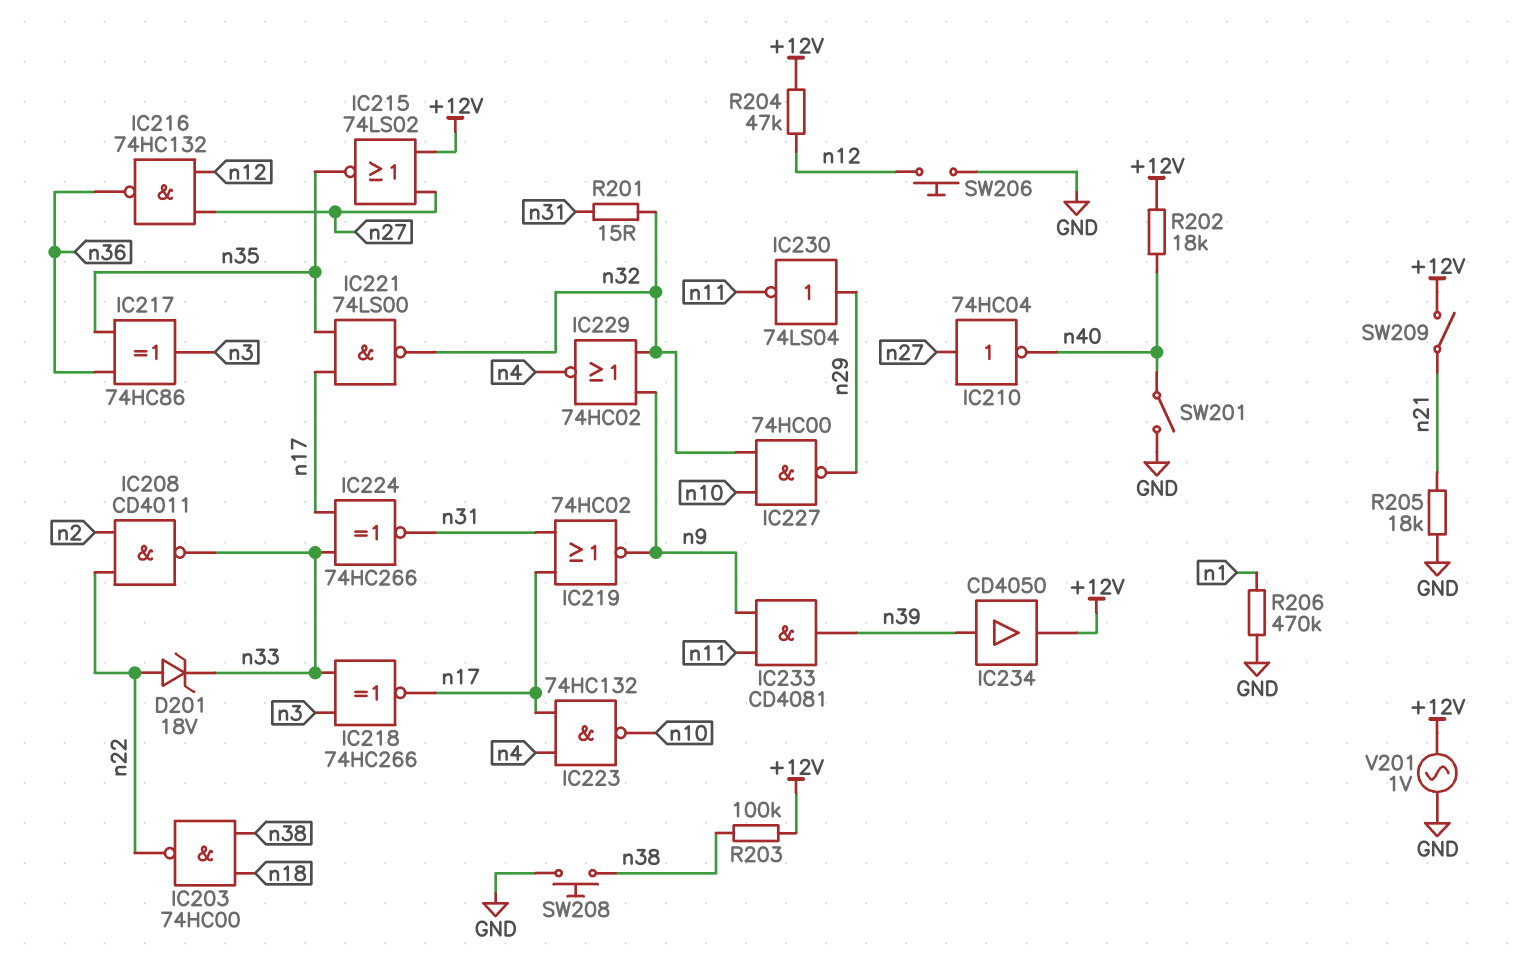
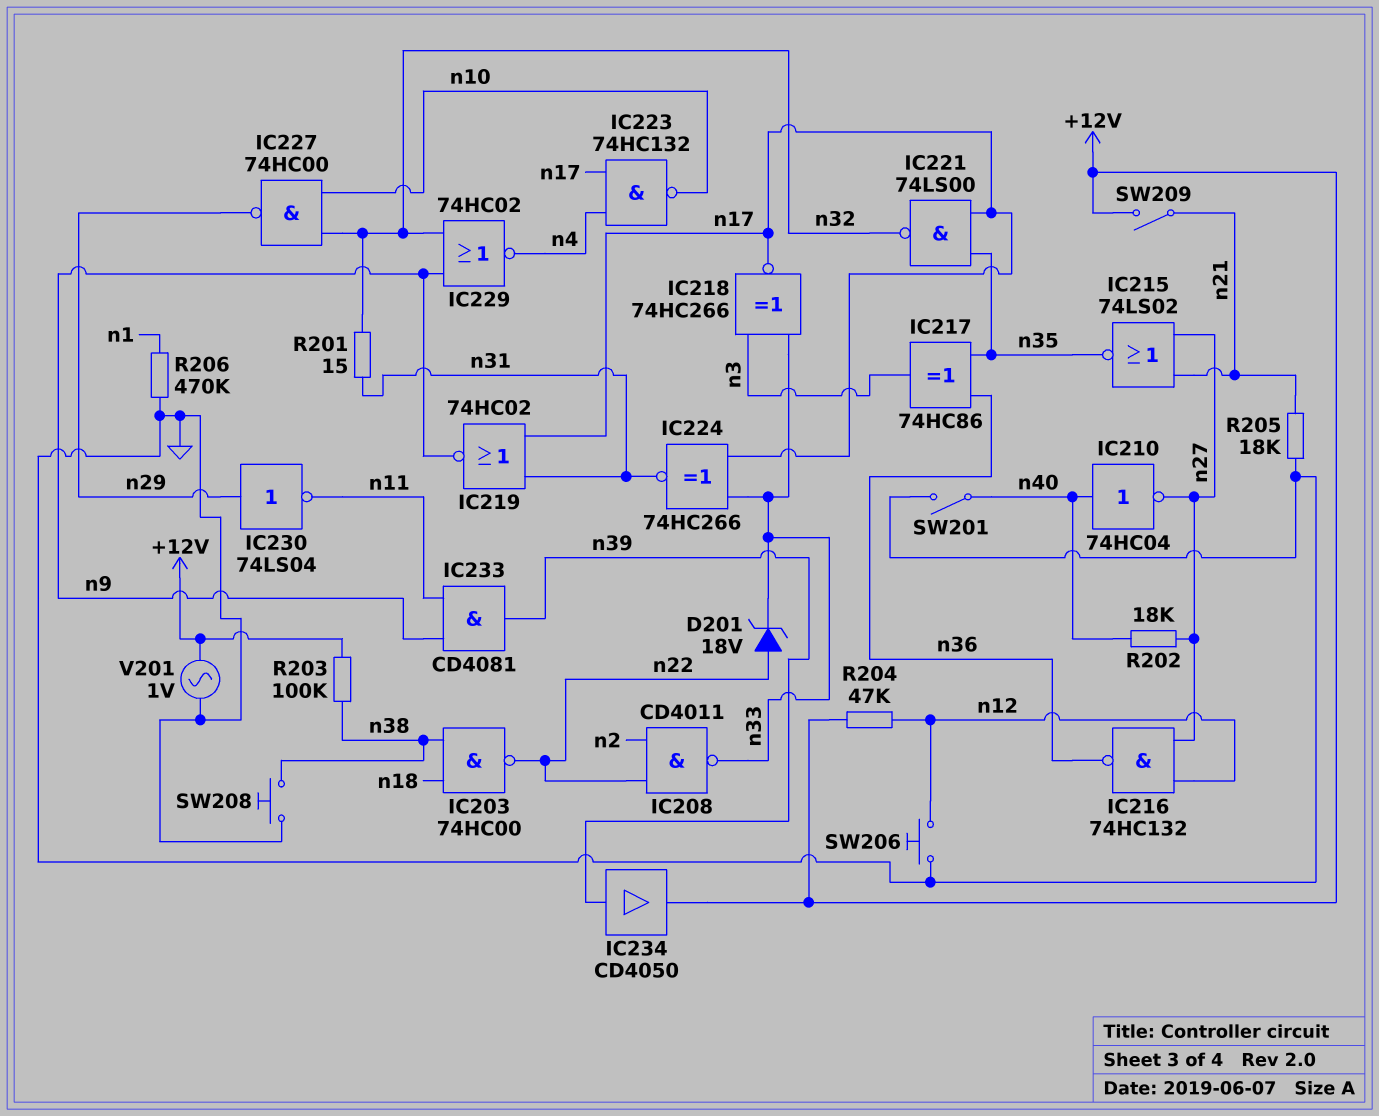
IC210: NOT 74HC04 (in n27, out n40) -> NOT 74HC04 (in n40, out n27)
IC215: NOR 74LS02 (in +12V, in n27, out n35) -> NOR 74LS02 (in n21, in n27, out n35)
R202: 18k (+12V, n40) -> 18k (n27, n40)

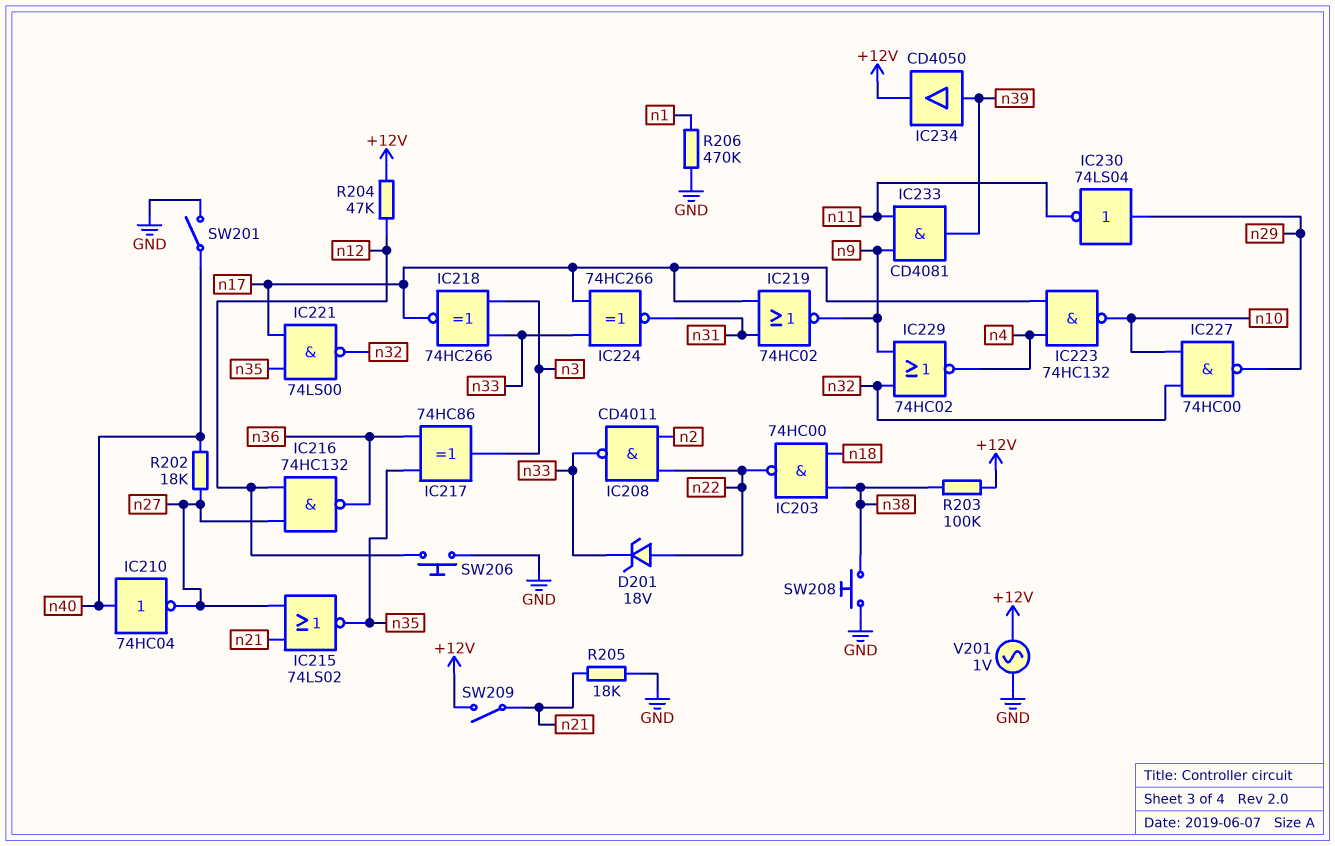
R201: 15 (n31, n32) -> none

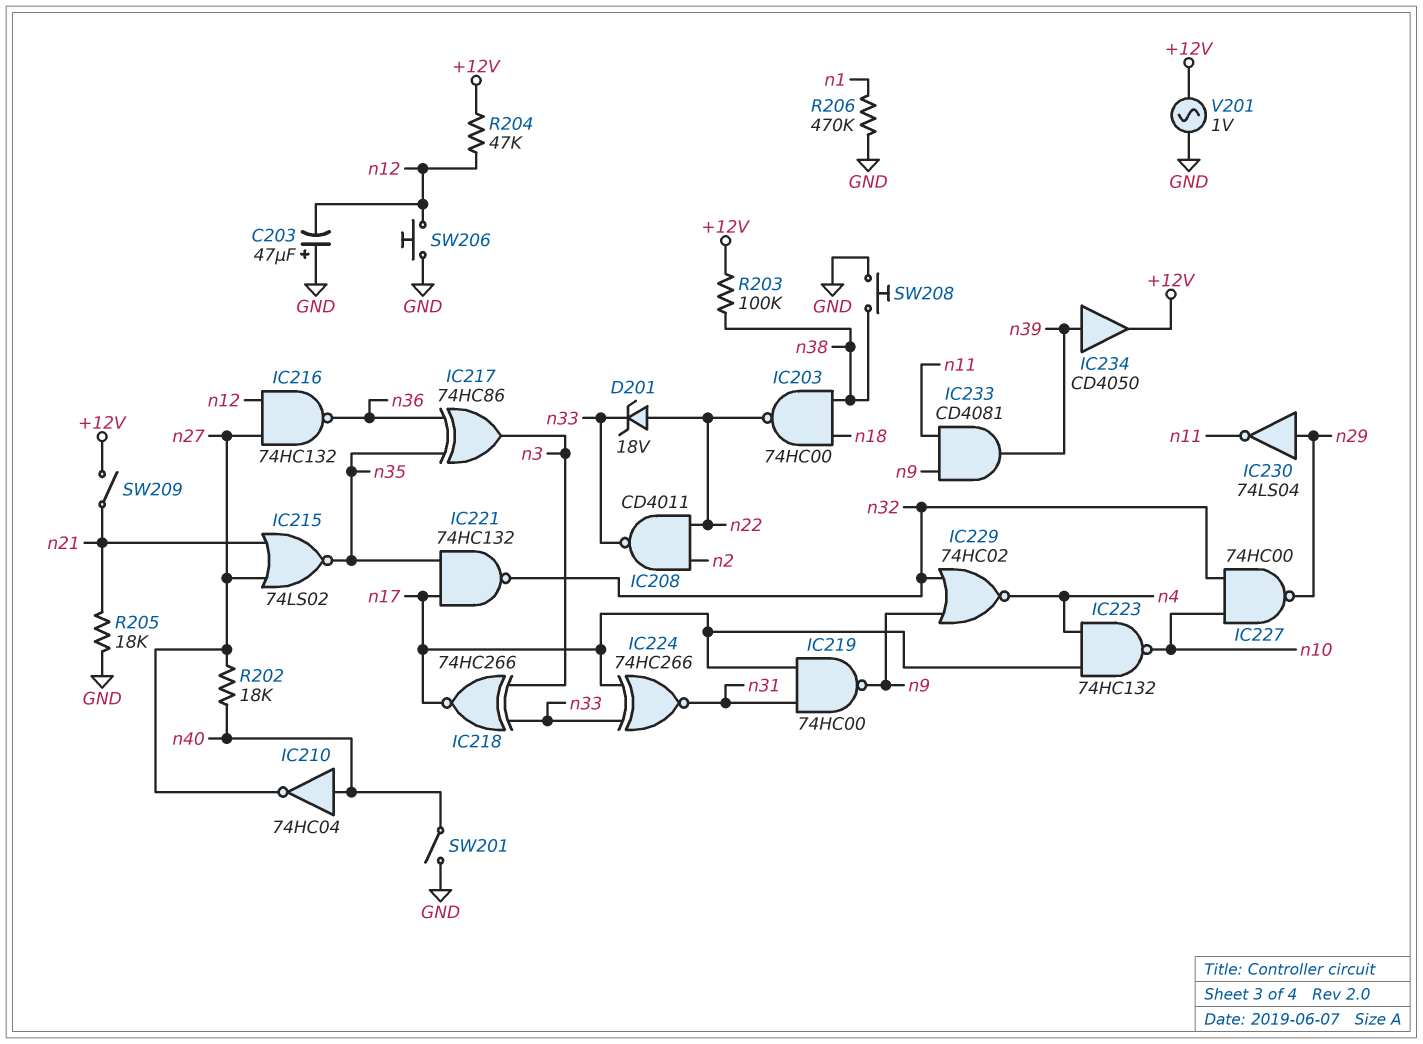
C203: none -> 47uF (plus GND, minus n12)
IC219: NOR 74HC02 (in n17, in n31, out n9) -> NAND 74HC00 (in n17, in n31, out n9)
IC221: NAND 74LS00 (in n17, in n35, out n32) -> NAND 74HC132 (in n17, in n35, out n32)

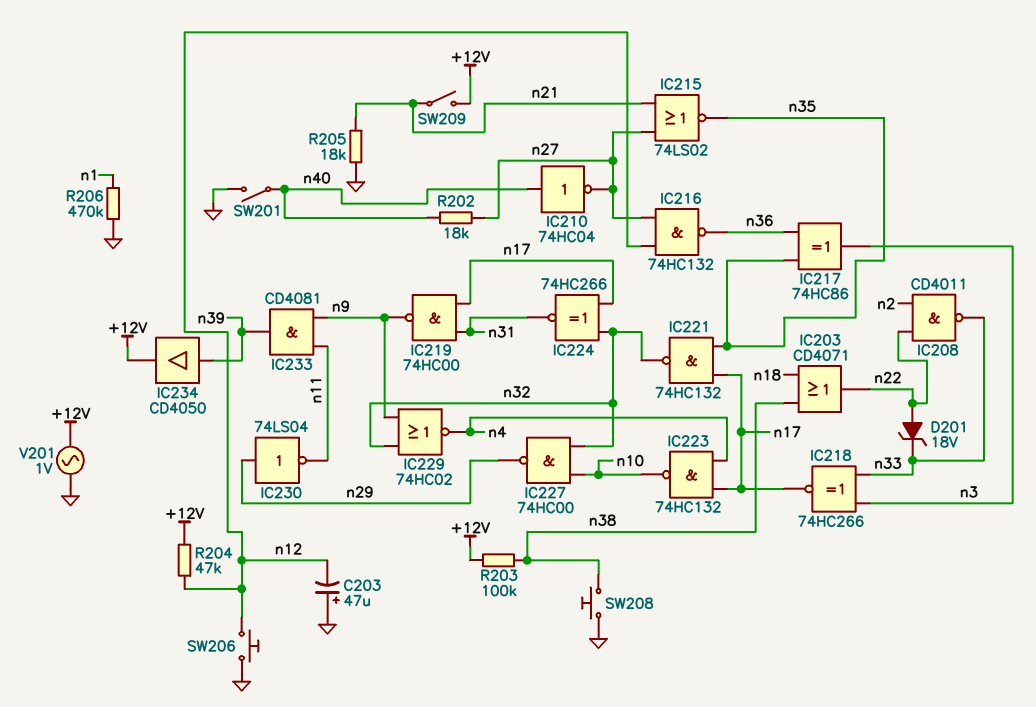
IC203: NAND 74HC00 (in n18, in n38, out n22) -> OR CD4071 (in n18, in n38, out n22)
IC224: XNOR 74HC266 (in n17, in n33, out n31) -> XNOR 74HC266 (in n17, in n32, out n31)

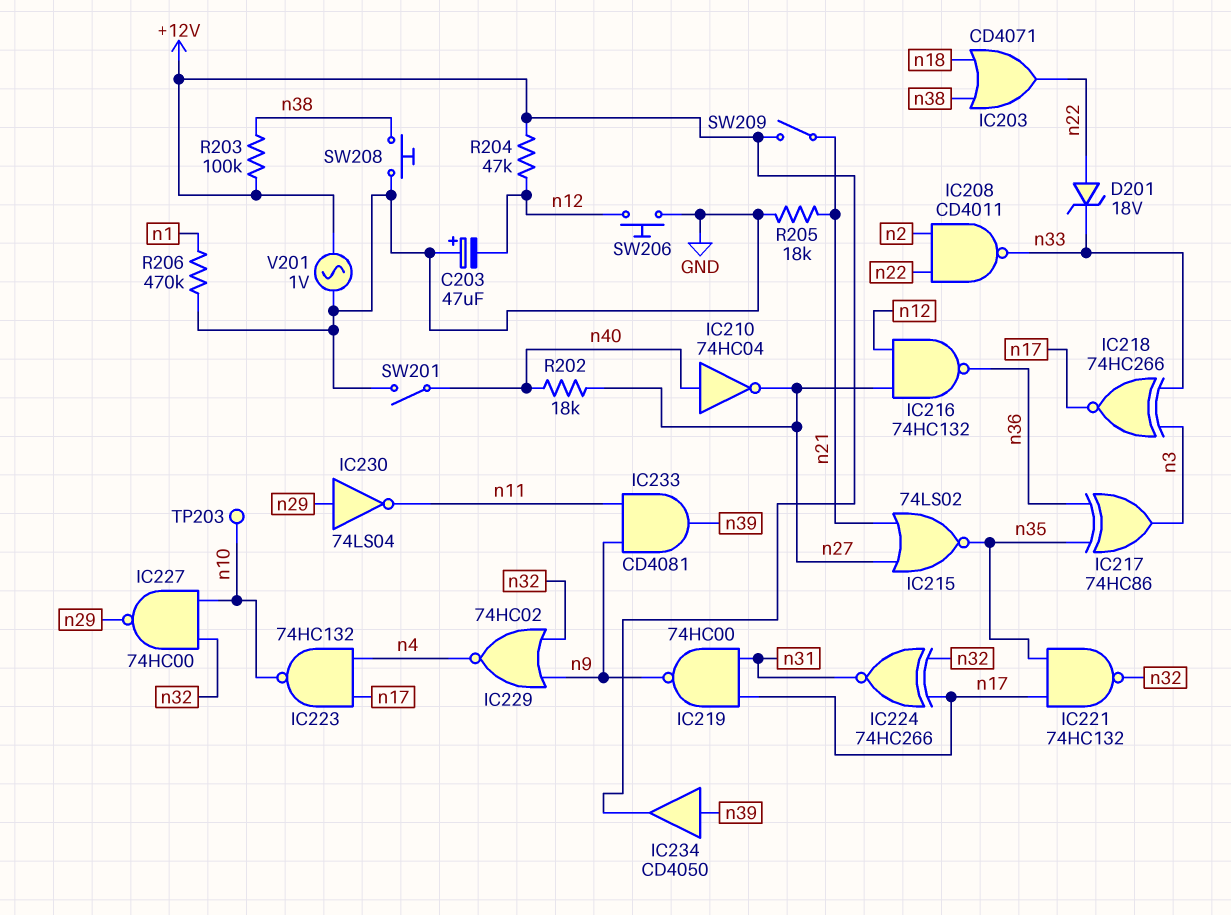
TP203: none -> test point (n10)

